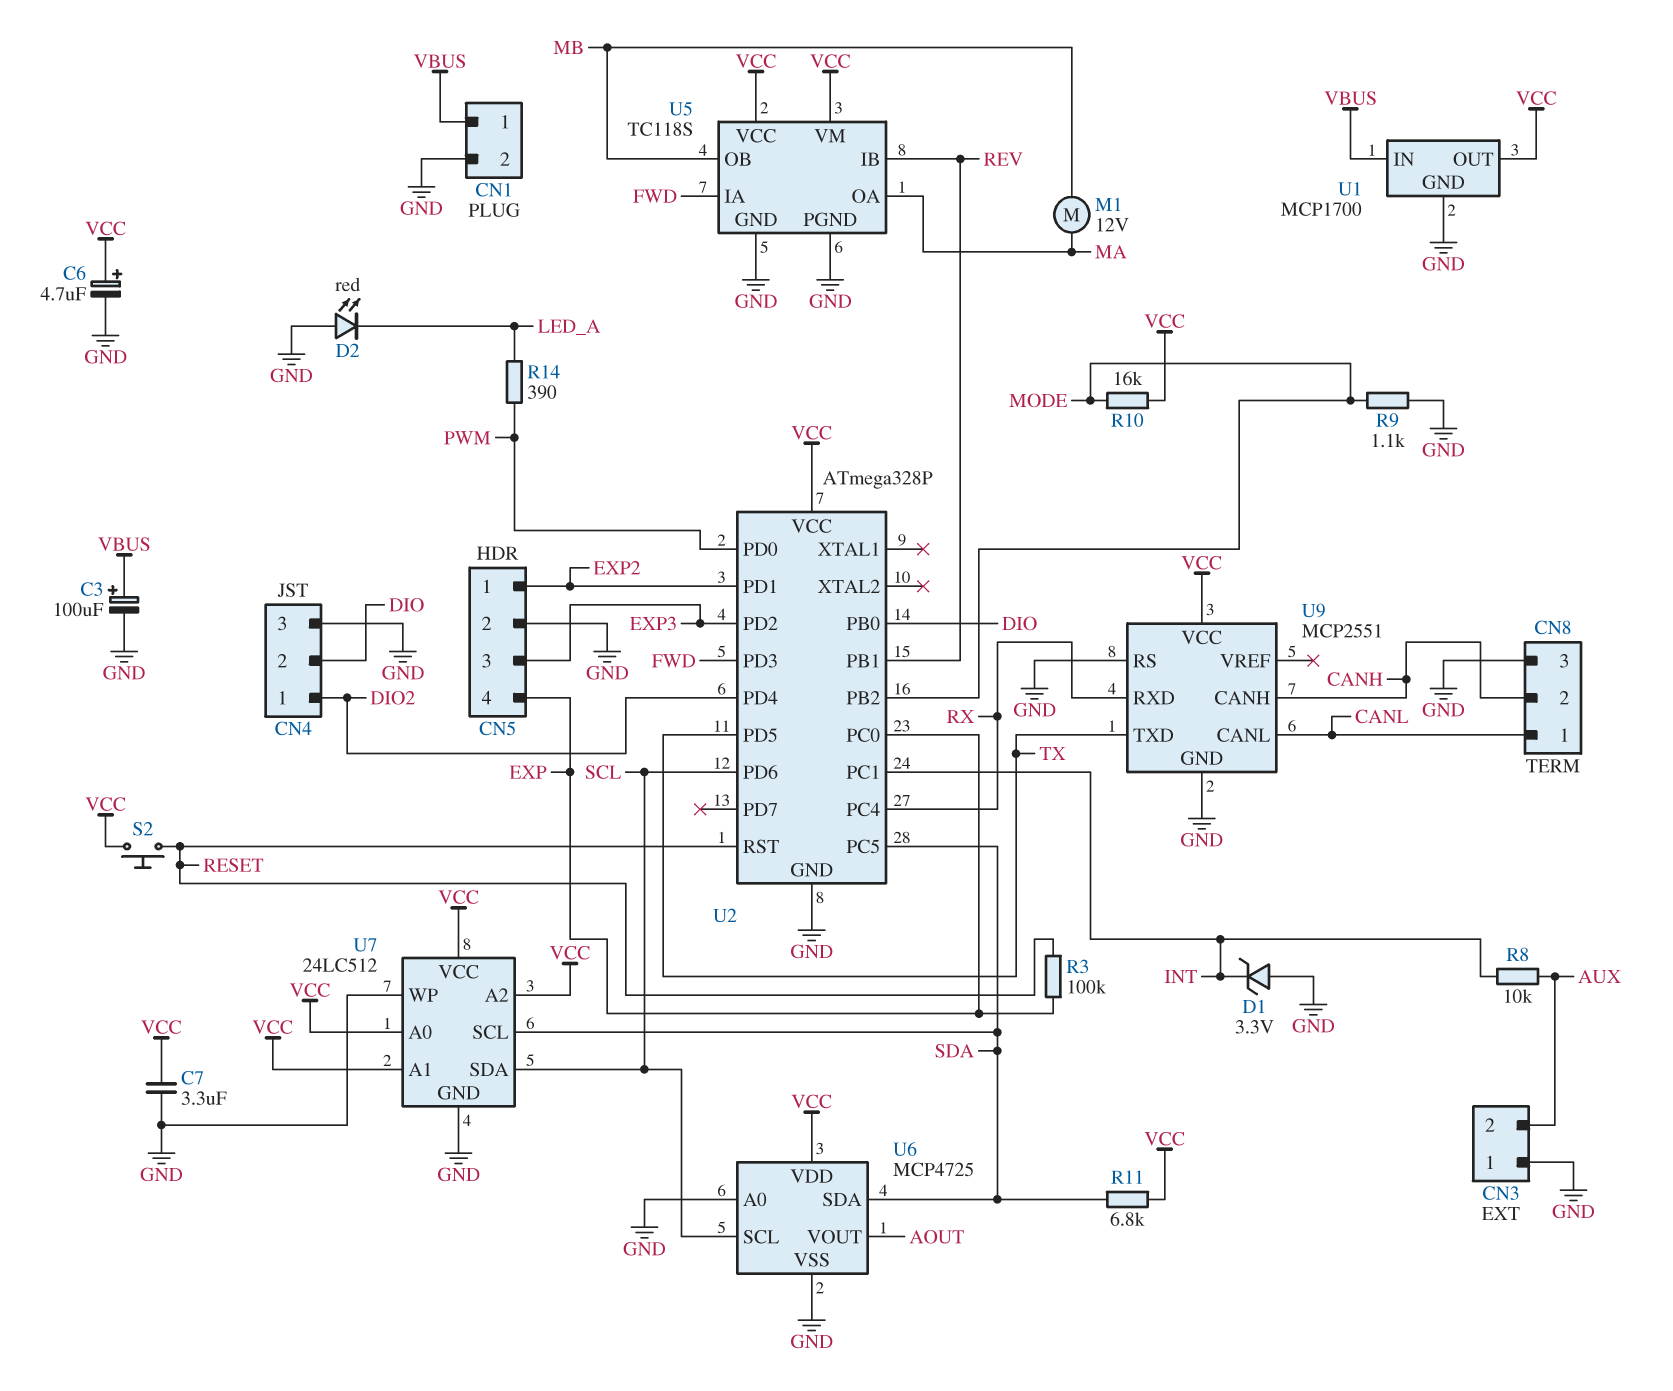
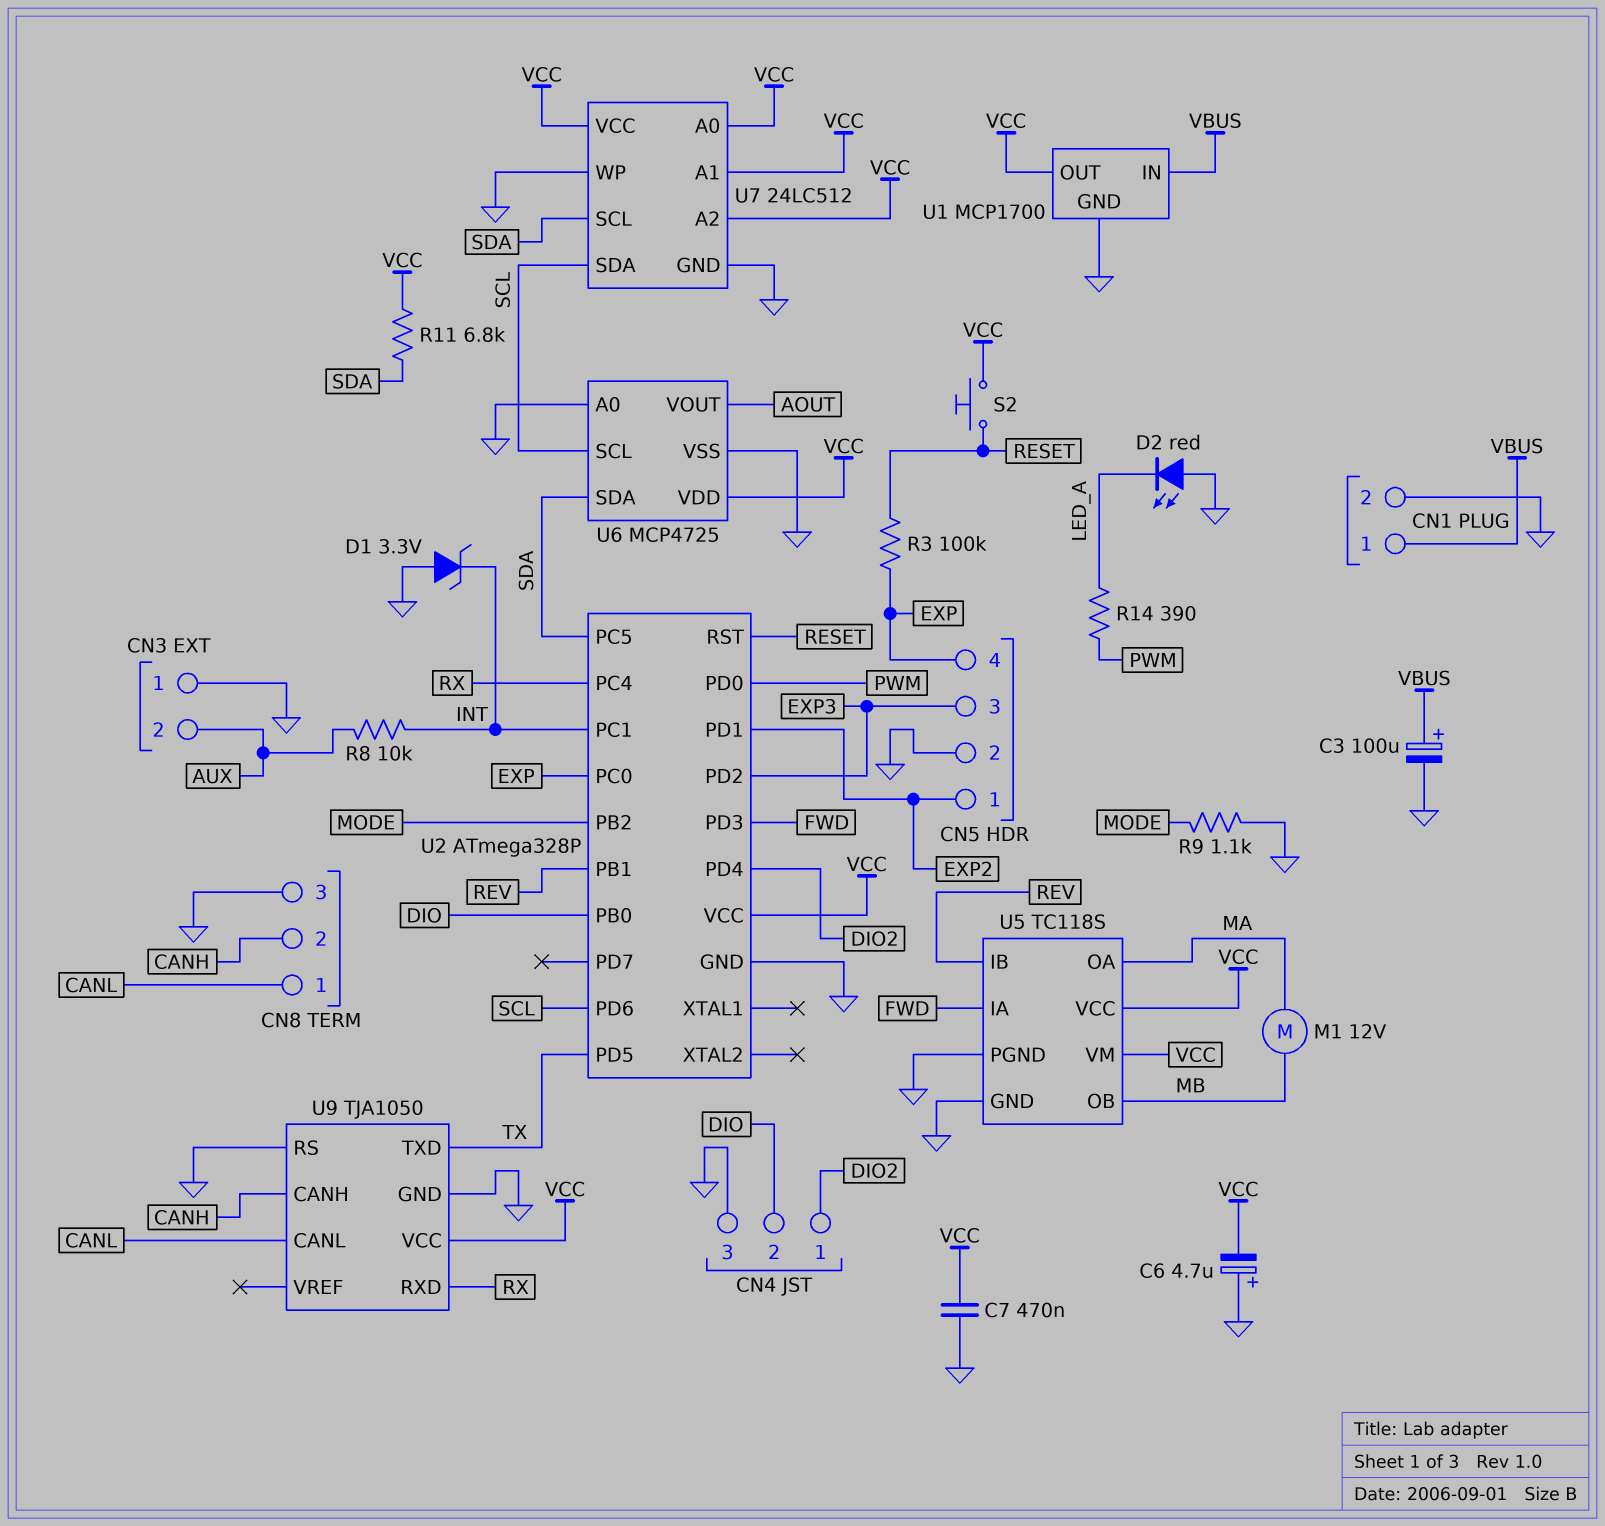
C6: 4.7uF (plus VCC, minus GND) -> 4.7uF (plus GND, minus VCC)
C7: 3.3uF (GND, VCC) -> 470nF (GND, VCC)
R10: 16k (MODE, VCC) -> none
U9: MCP2551 -> TJA1050

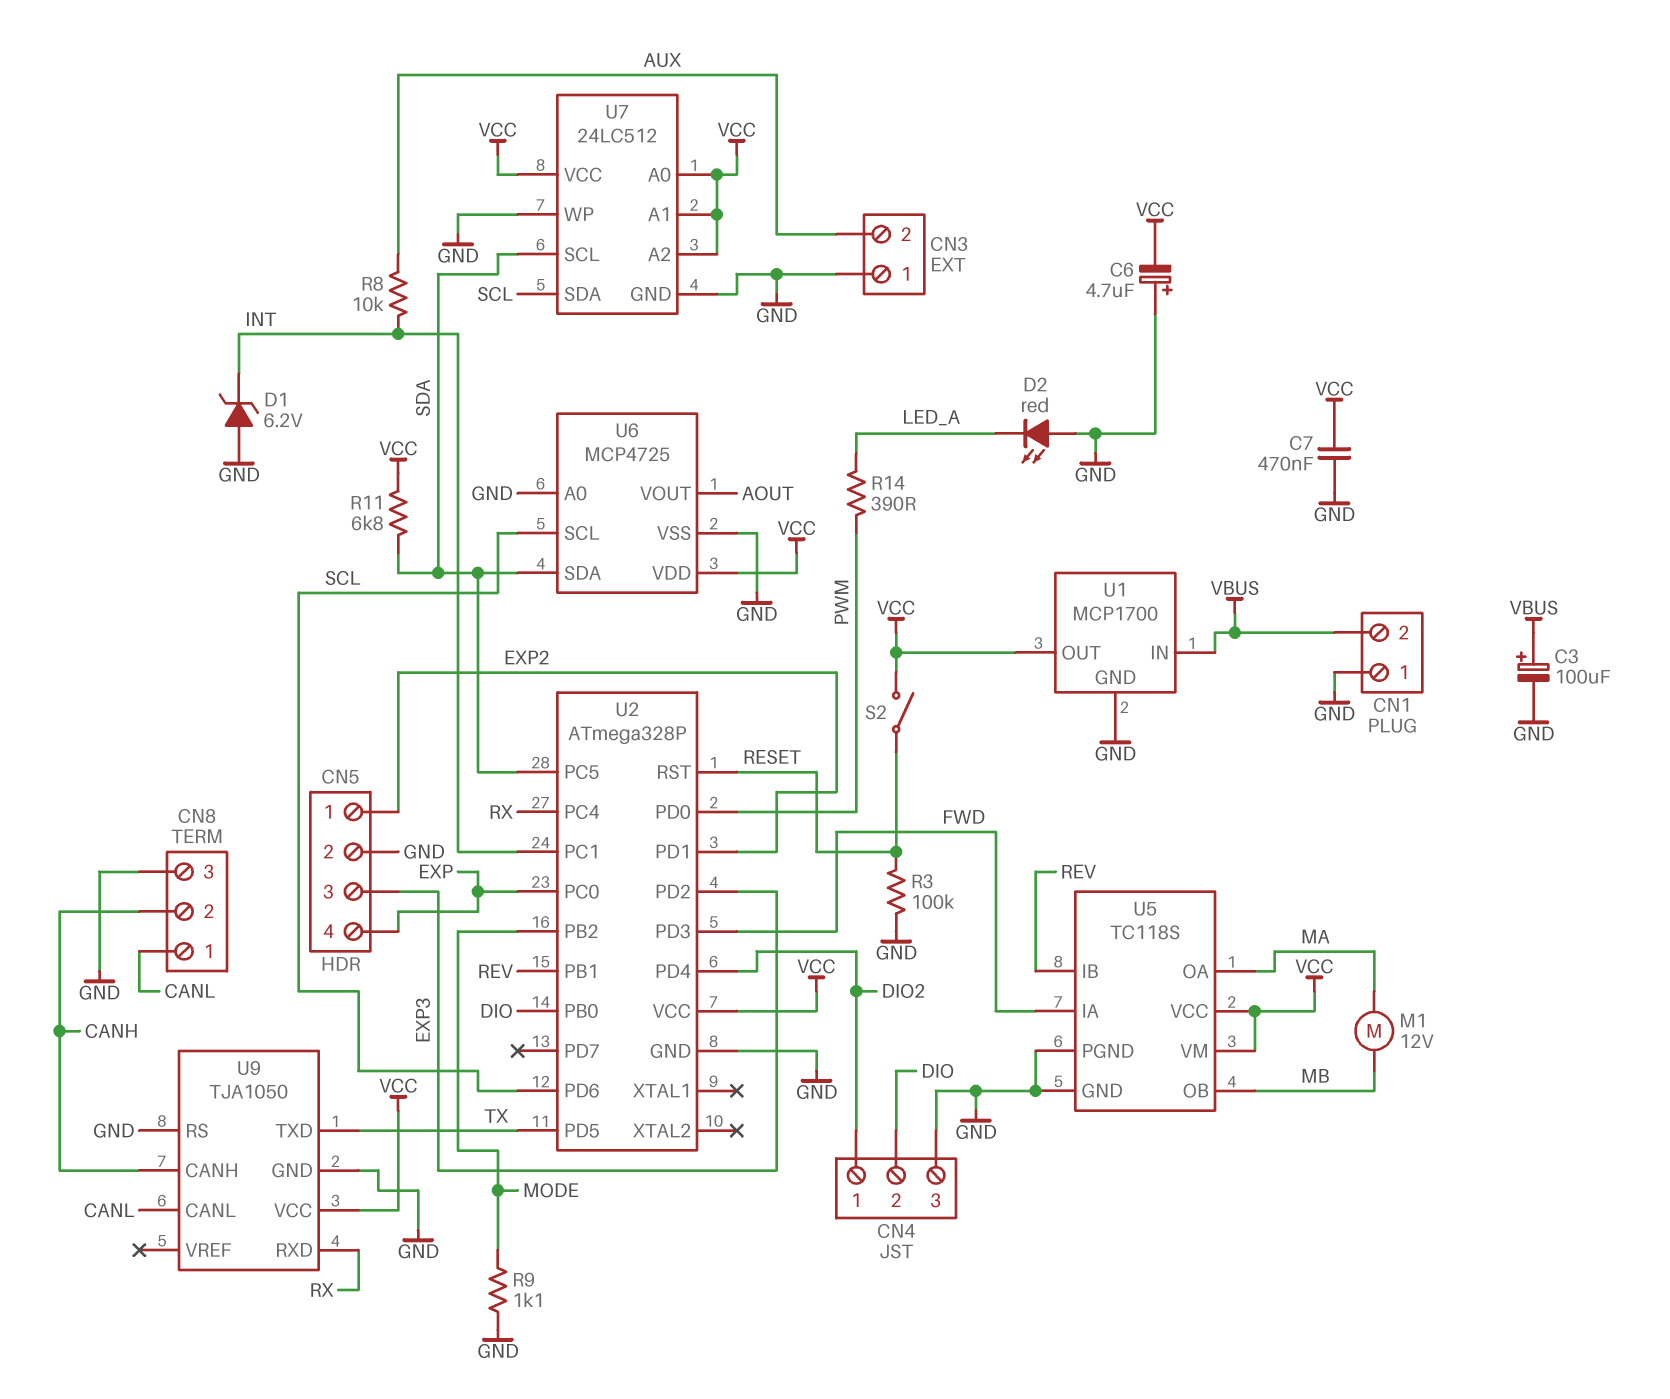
CN1 pin 1: VBUS -> GND
CN1 pin 2: GND -> VBUS
D1: zener 3.3V (A GND, K INT) -> zener 6.2V (A GND, K INT)
R3: 100k (EXP, RESET) -> 100k (GND, RESET)
S2: button (RESET, VCC) -> switch (RESET, VCC)

